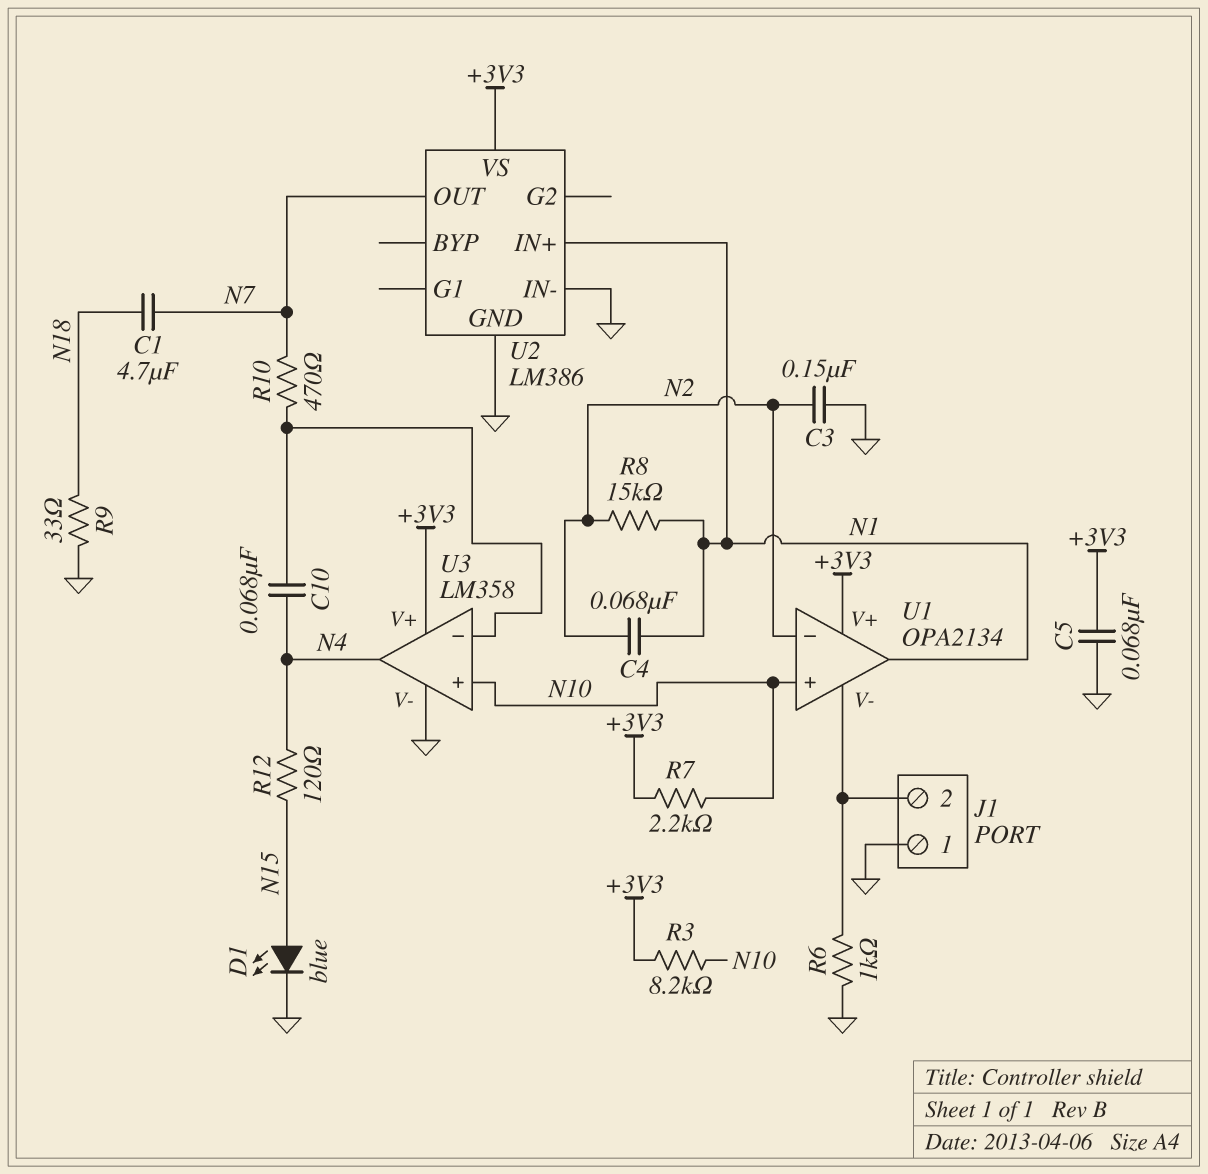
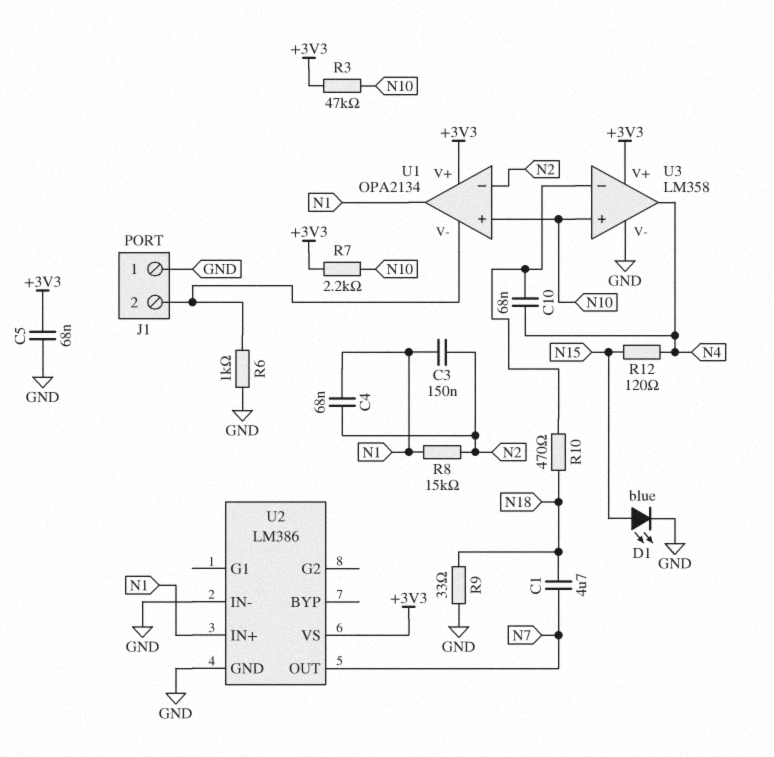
C3: 150nF (GND, N2) -> 150nF (N1, N2)
R3: 8.2k (+3V3, N10) -> 47k (+3V3, N10)
R10: 470 (N7, U3/in-) -> 470 (N18, U3/in-)

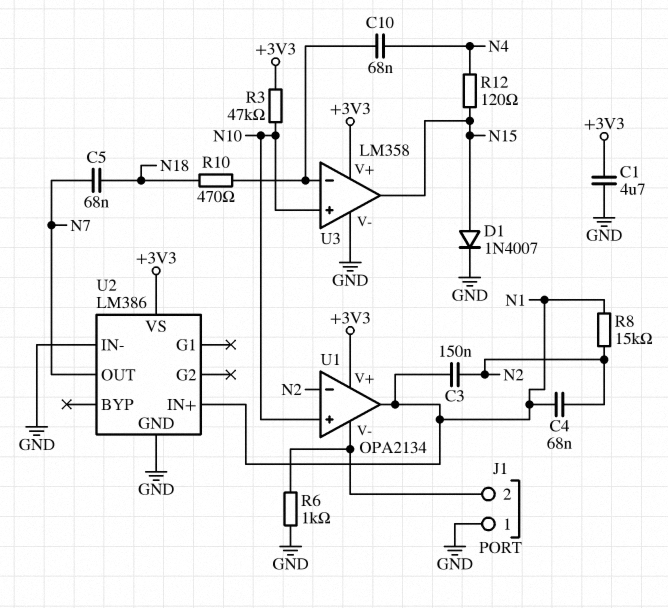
C1: 4.7uF (N7, N18) -> 4.7uF (+3V3, GND)
C5: 68nF (+3V3, GND) -> 68nF (N7, N18)
D1: LED blue (A N15, K GND) -> diode 1N4007 (A N15, K GND)
R7: 2.2k (+3V3, N10) -> none
R9: 33 (GND, N18) -> none
U3 pin out: N4 -> N15

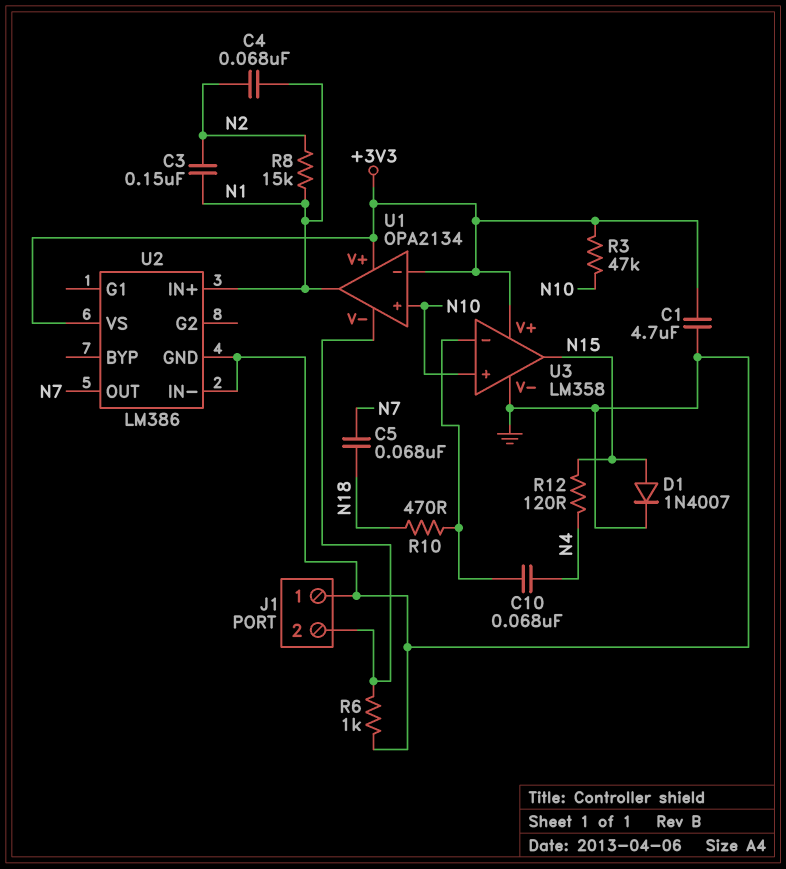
U1 pin in-: N2 -> +3V3

